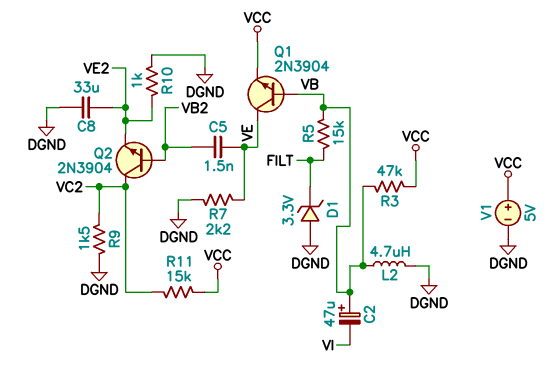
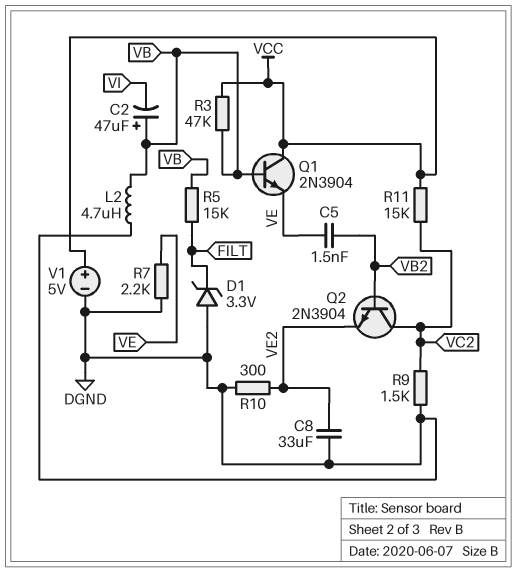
Q1: NPN 2N3904 (B VB, C VE, E VCC) -> NPN 2N3904 (B VB, C VCC, E VE)
R10: 1k (DGND, VE2) -> 300 (DGND, VE2)

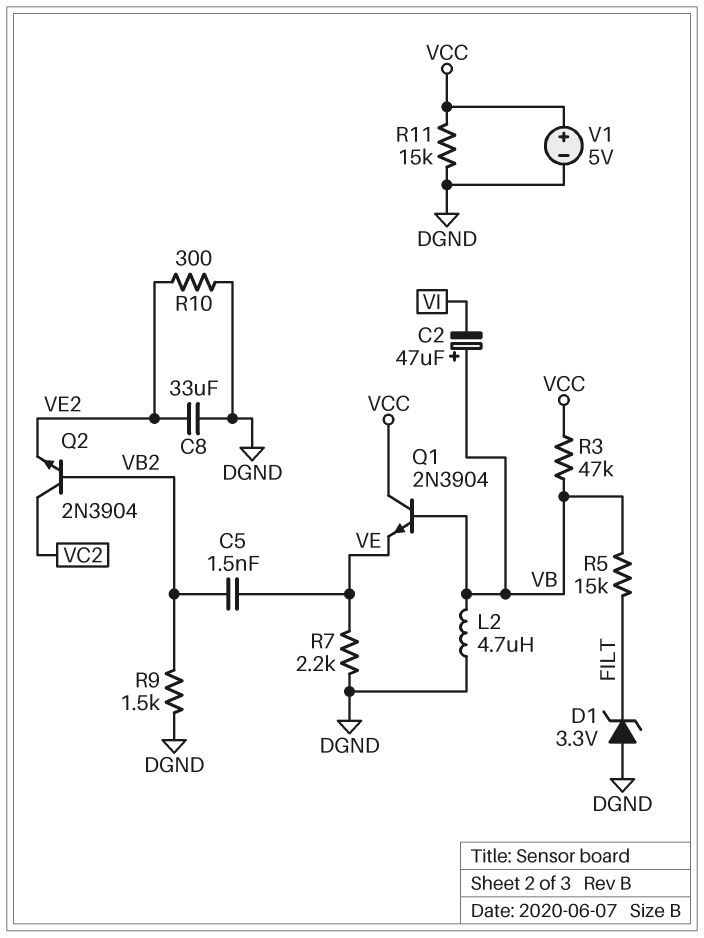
R9: 1.5k (DGND, VC2) -> 1.5k (DGND, VB2)
R11: 15k (VC2, VCC) -> 15k (DGND, VCC)

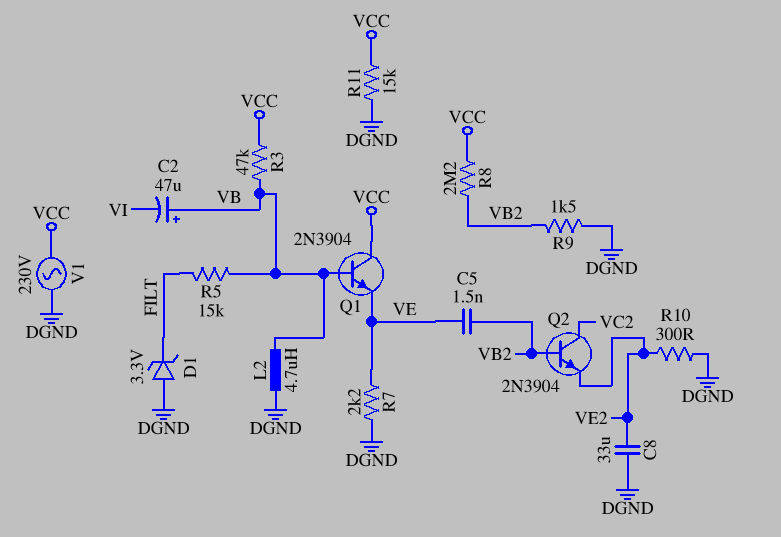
R8: none -> 2.2M (VB2, VCC)
V1: 5V (plus VCC, minus DGND) -> AC 230V (DGND, VCC)

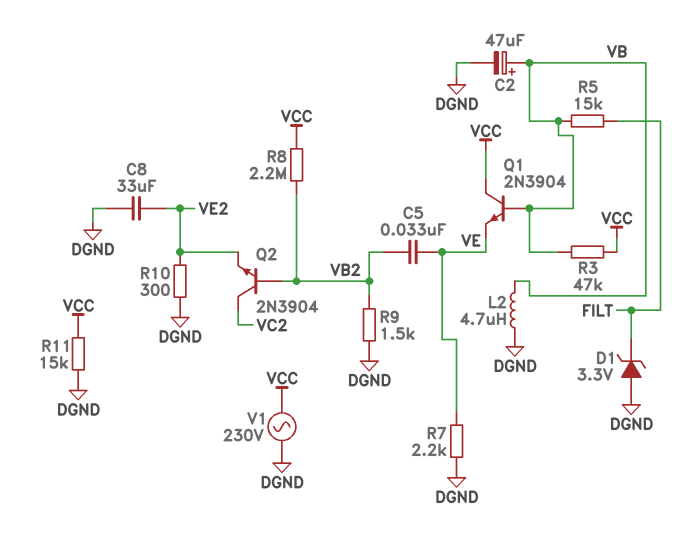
C2: 47uF (plus VB, minus VI) -> 47uF (plus VB, minus DGND)
C5: 1.5nF (VB2, VE) -> 33nF (VB2, VE)

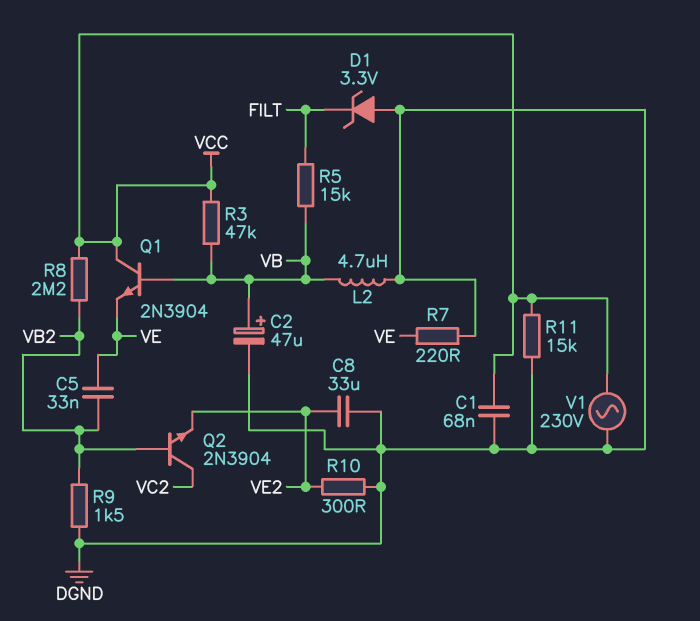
C1: none -> 68nF (DGND, VCC)
R7: 2.2k (DGND, VE) -> 220 (DGND, VE)

